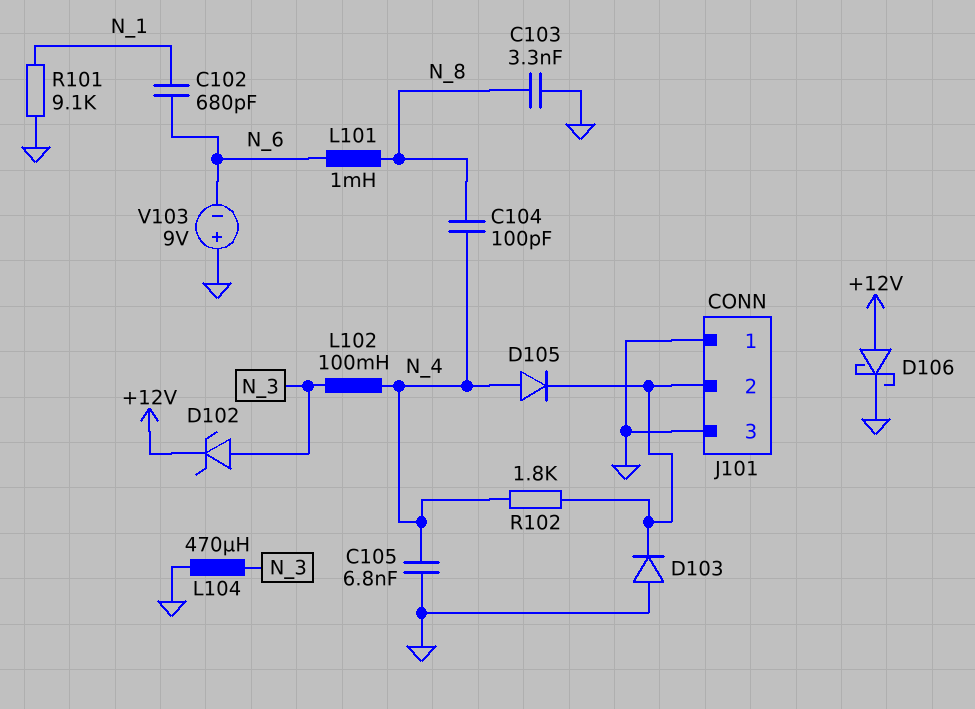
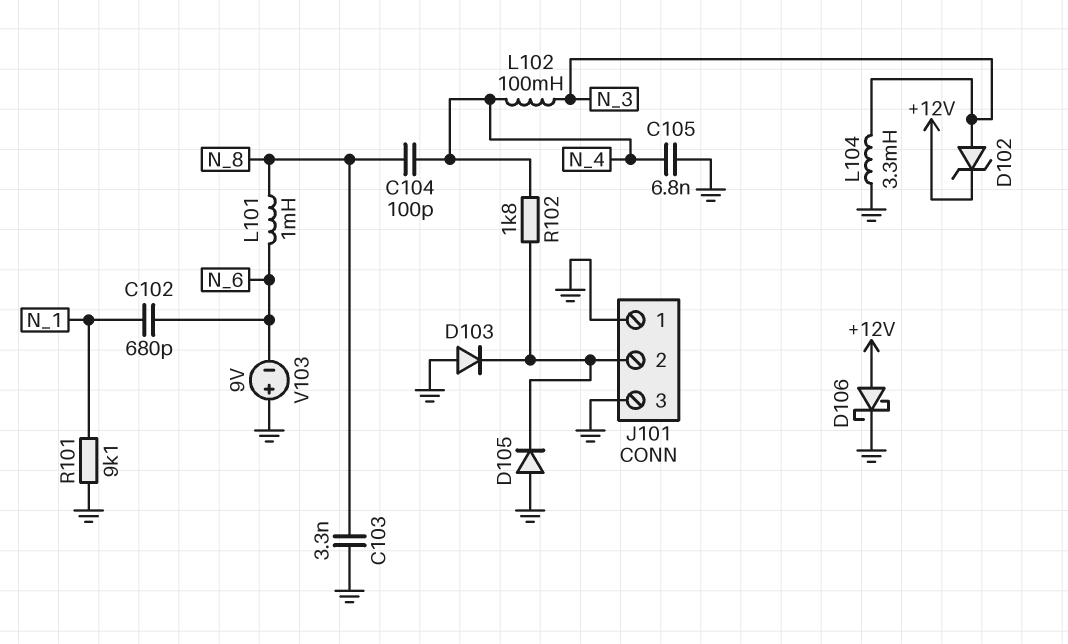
D105: diode (A N_4, K J101/2) -> diode (A GND, K J101/2)
L104: 470uH (GND, N_3) -> 3.3mH (GND, N_3)

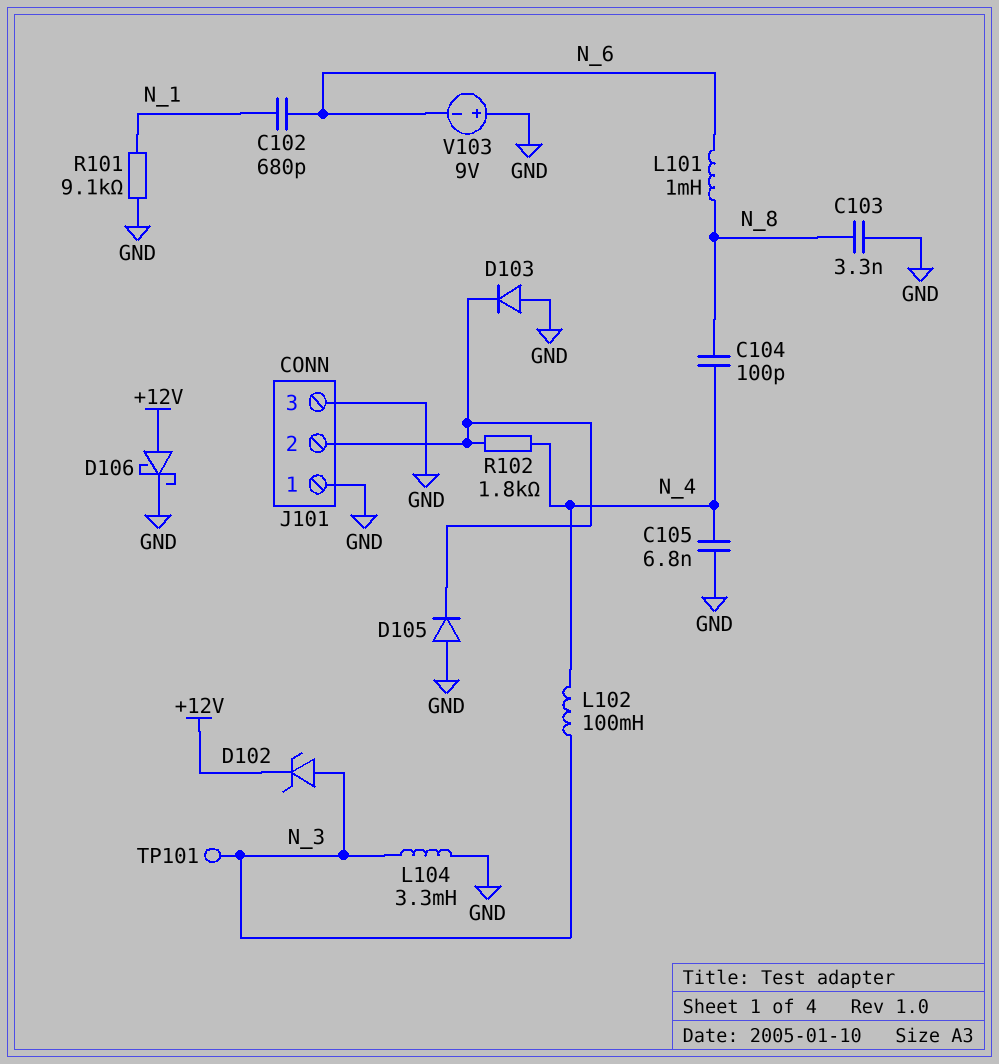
TP101: none -> test point (N_3)

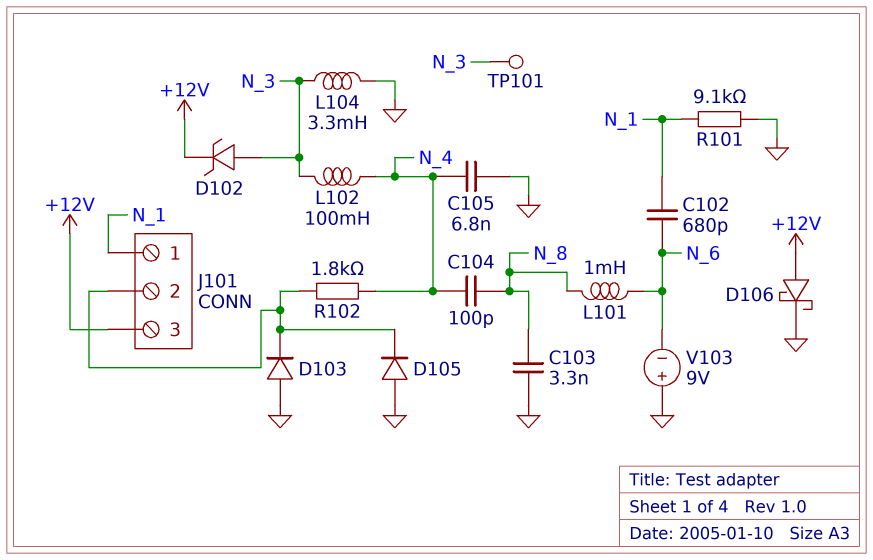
J101 pin 1: GND -> N_1
J101 pin 3: GND -> +12V

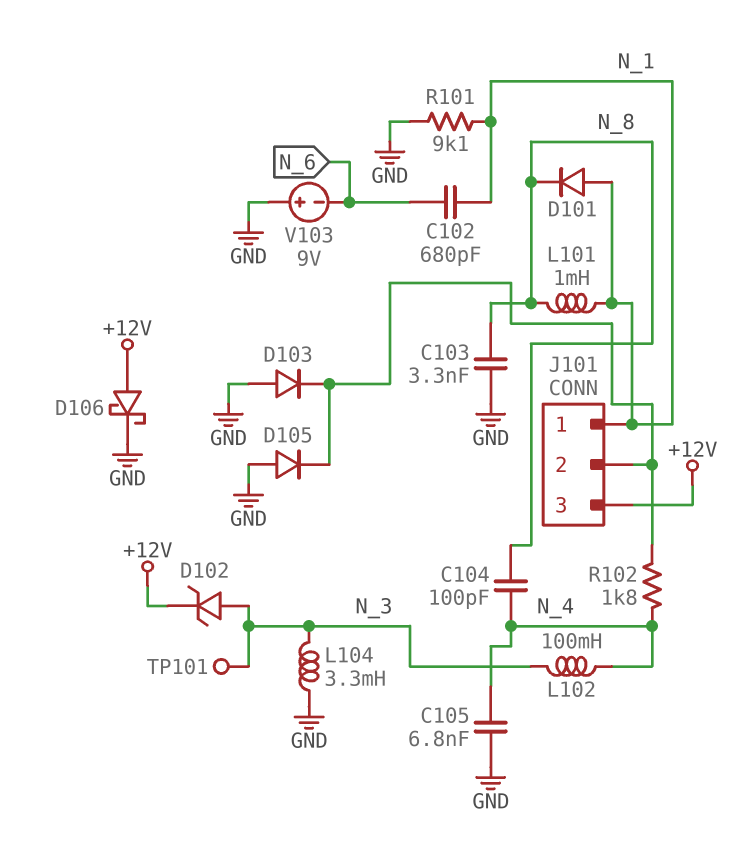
D101: none -> diode (A N_1, K N_8)
L101: 1mH (N_6, N_8) -> 1mH (N_1, N_8)

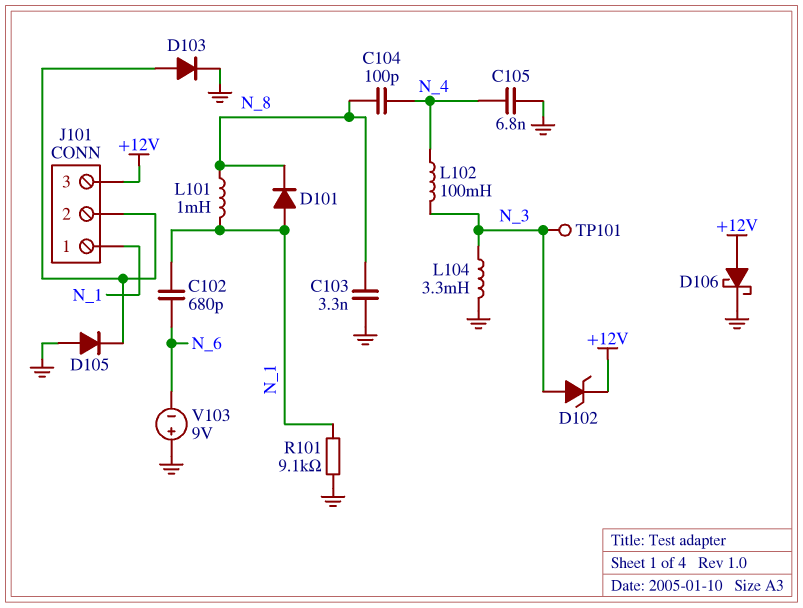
D103: diode (A GND, K J101/2) -> diode (A J101/2, K GND)
R102: 1.8k (J101/2, N_4) -> none

